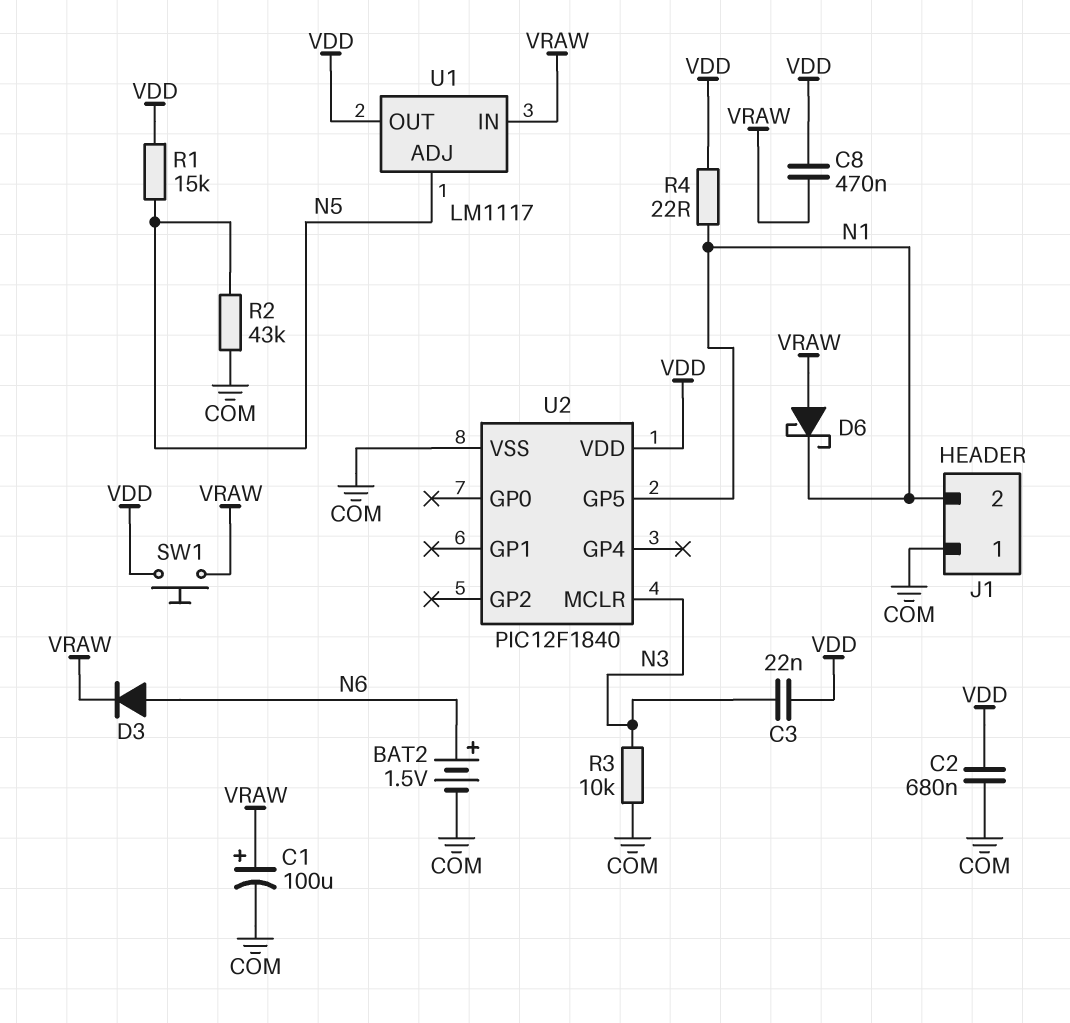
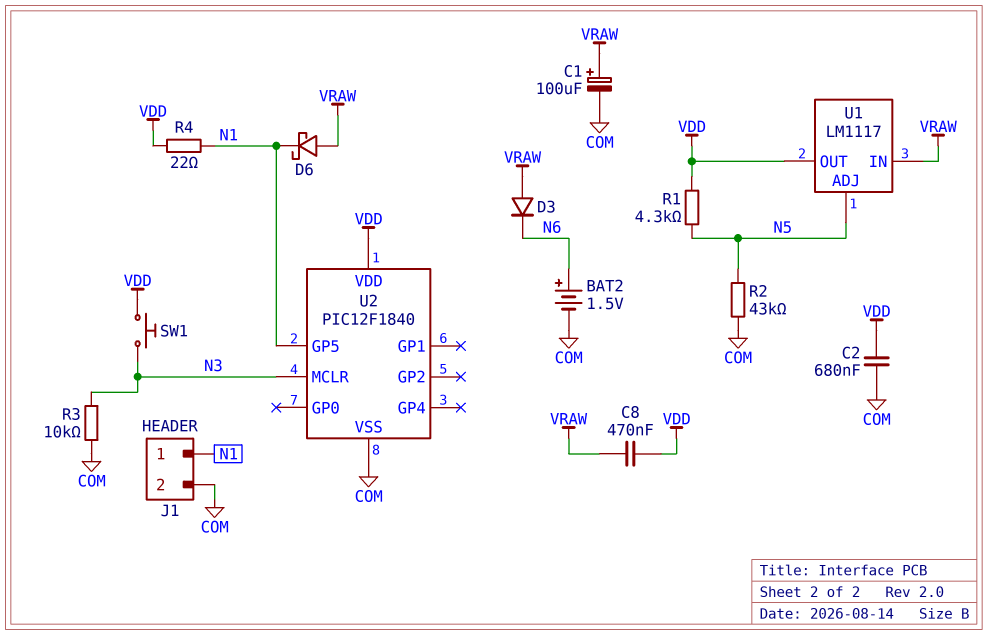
C3: 22nF (N3, VDD) -> none
D3: diode (A N6, K VRAW) -> diode (A VRAW, K N6)
J1 pin 1: COM -> N1
J1 pin 2: N1 -> COM
R1: 15k (N5, VDD) -> 4.3k (N5, VDD)
SW1: button (VDD, VRAW) -> button (N3, VDD)

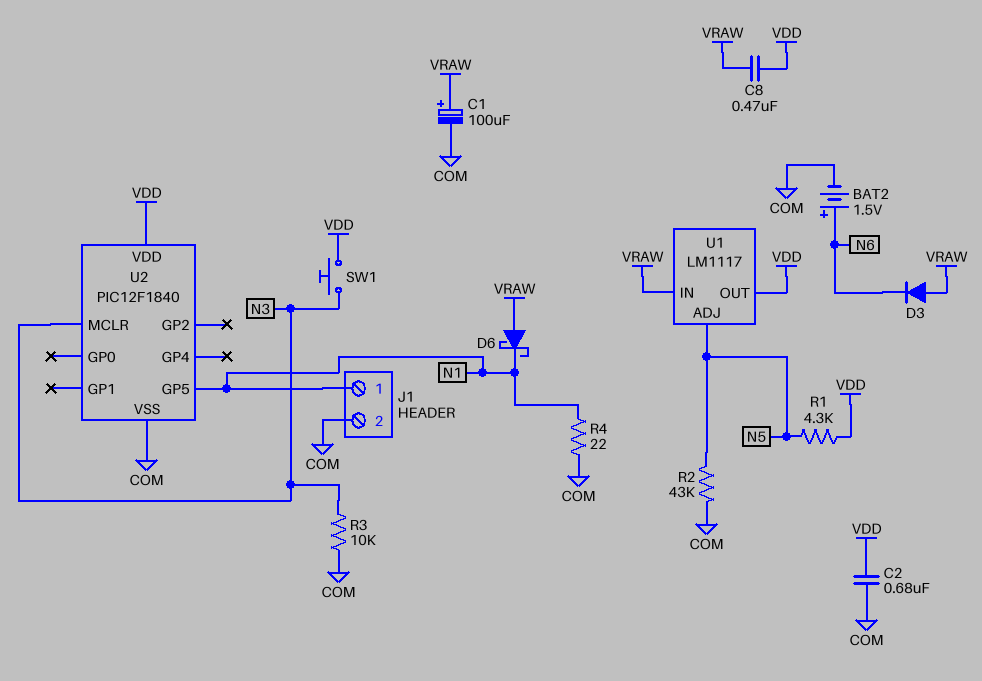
R4: 22 (N1, VDD) -> 22 (COM, N1)

